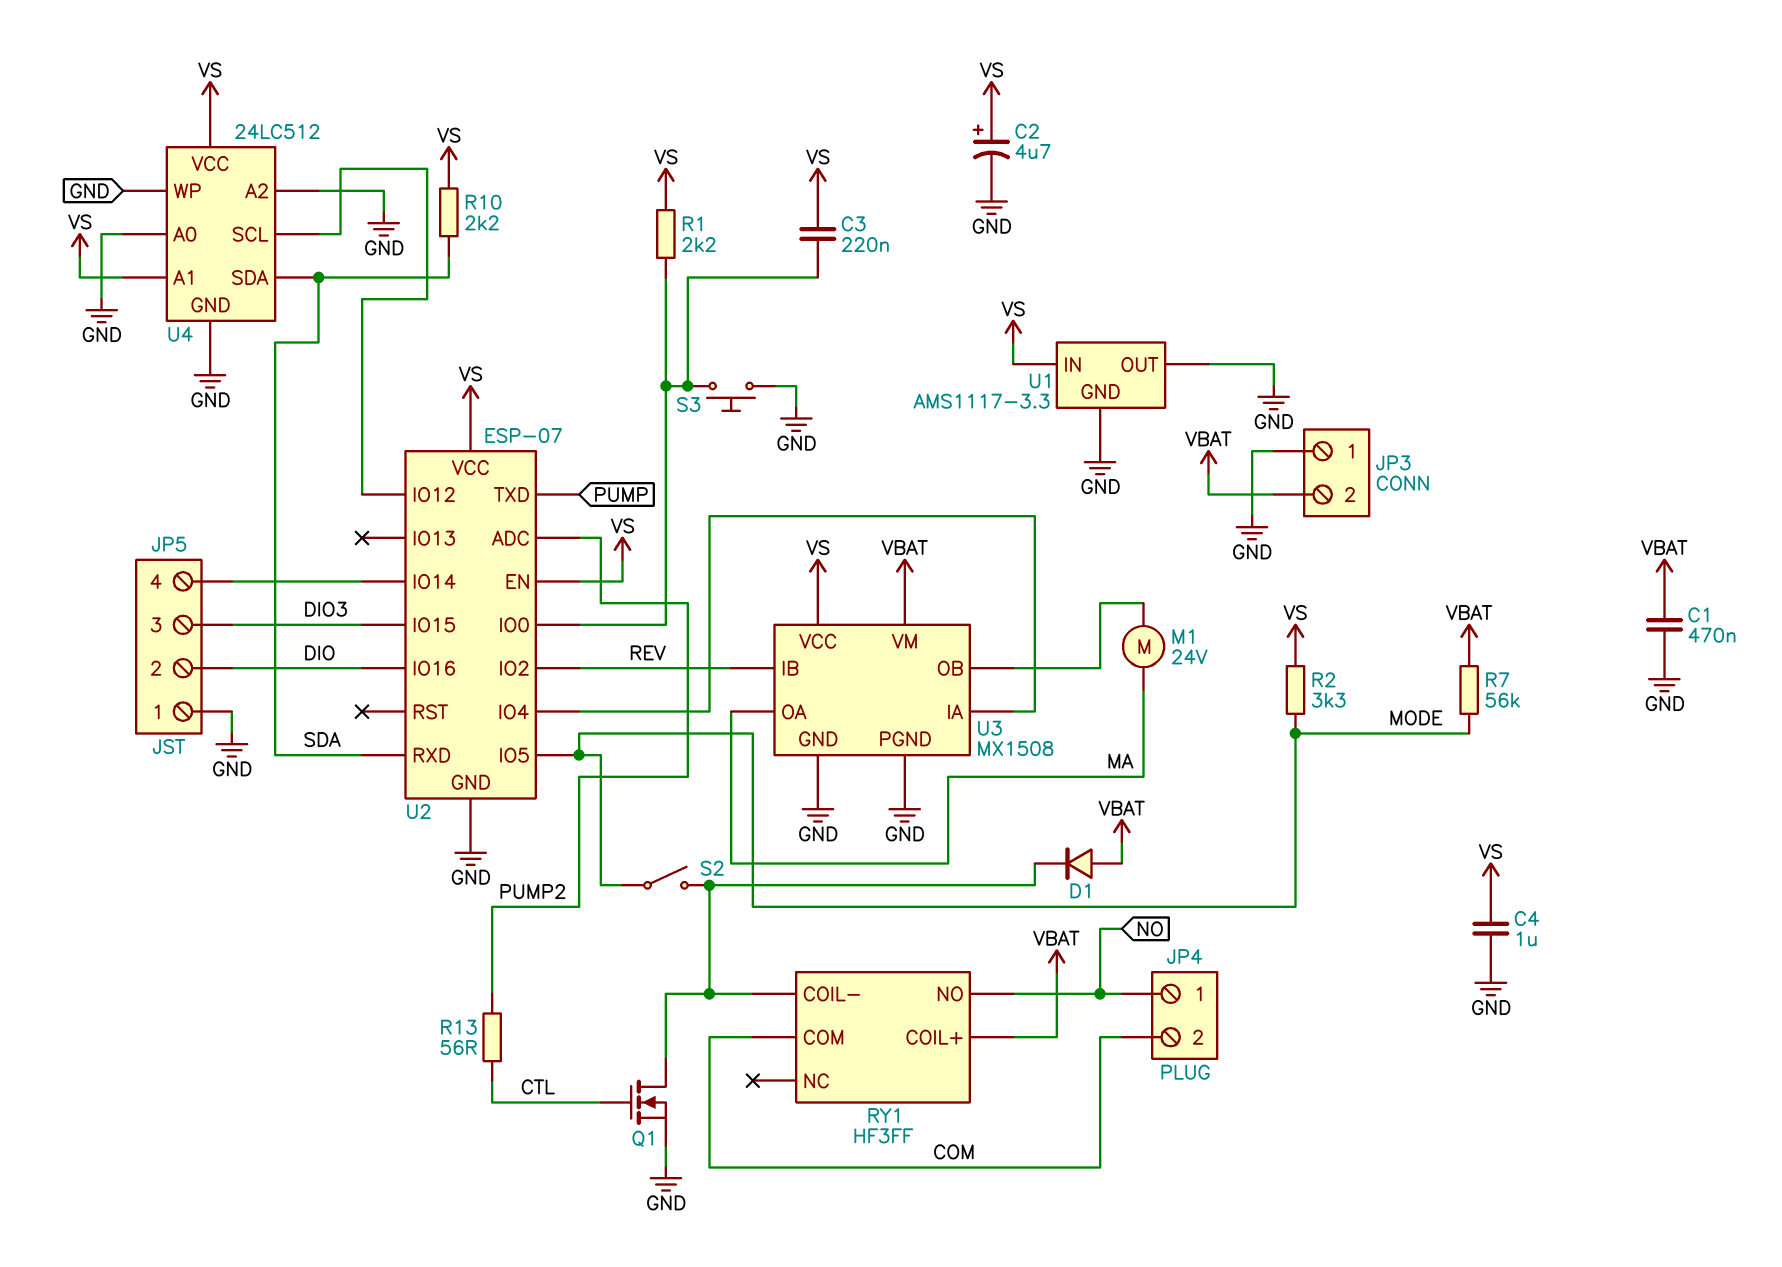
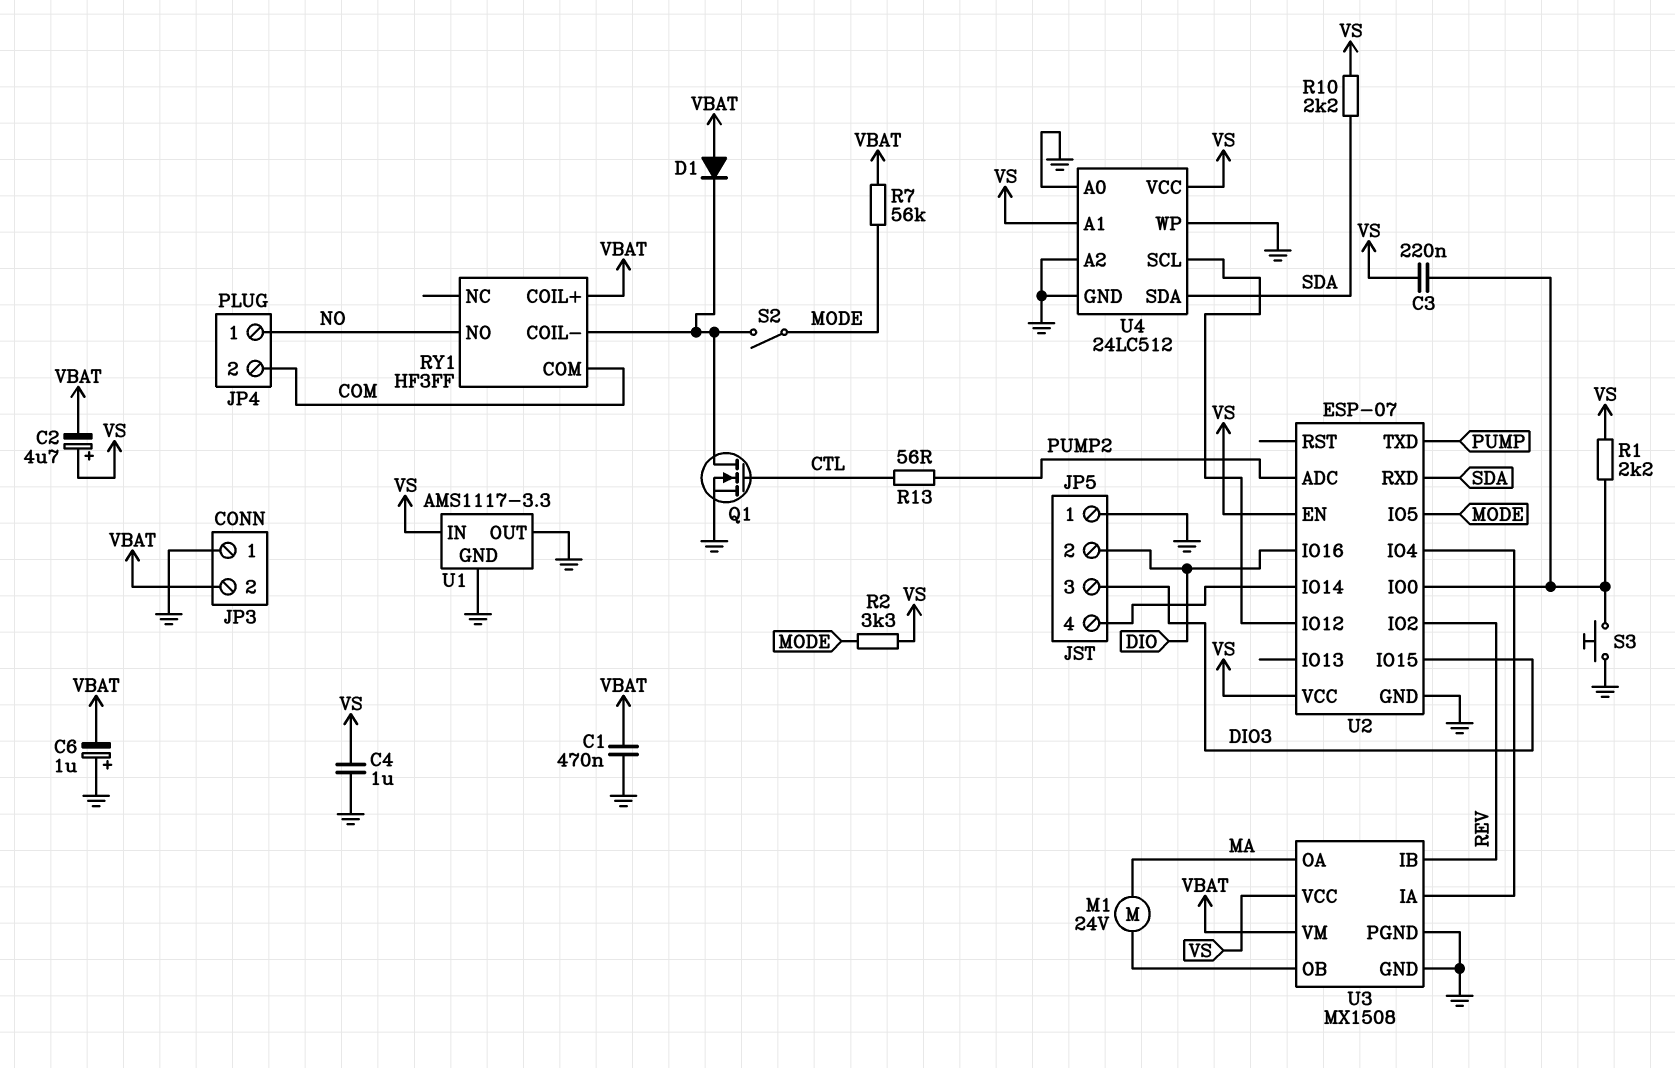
C2: 4.7uF (plus VS, minus GND) -> 4.7uF (plus VS, minus VBAT)
C6: none -> 1uF (plus GND, minus VBAT)

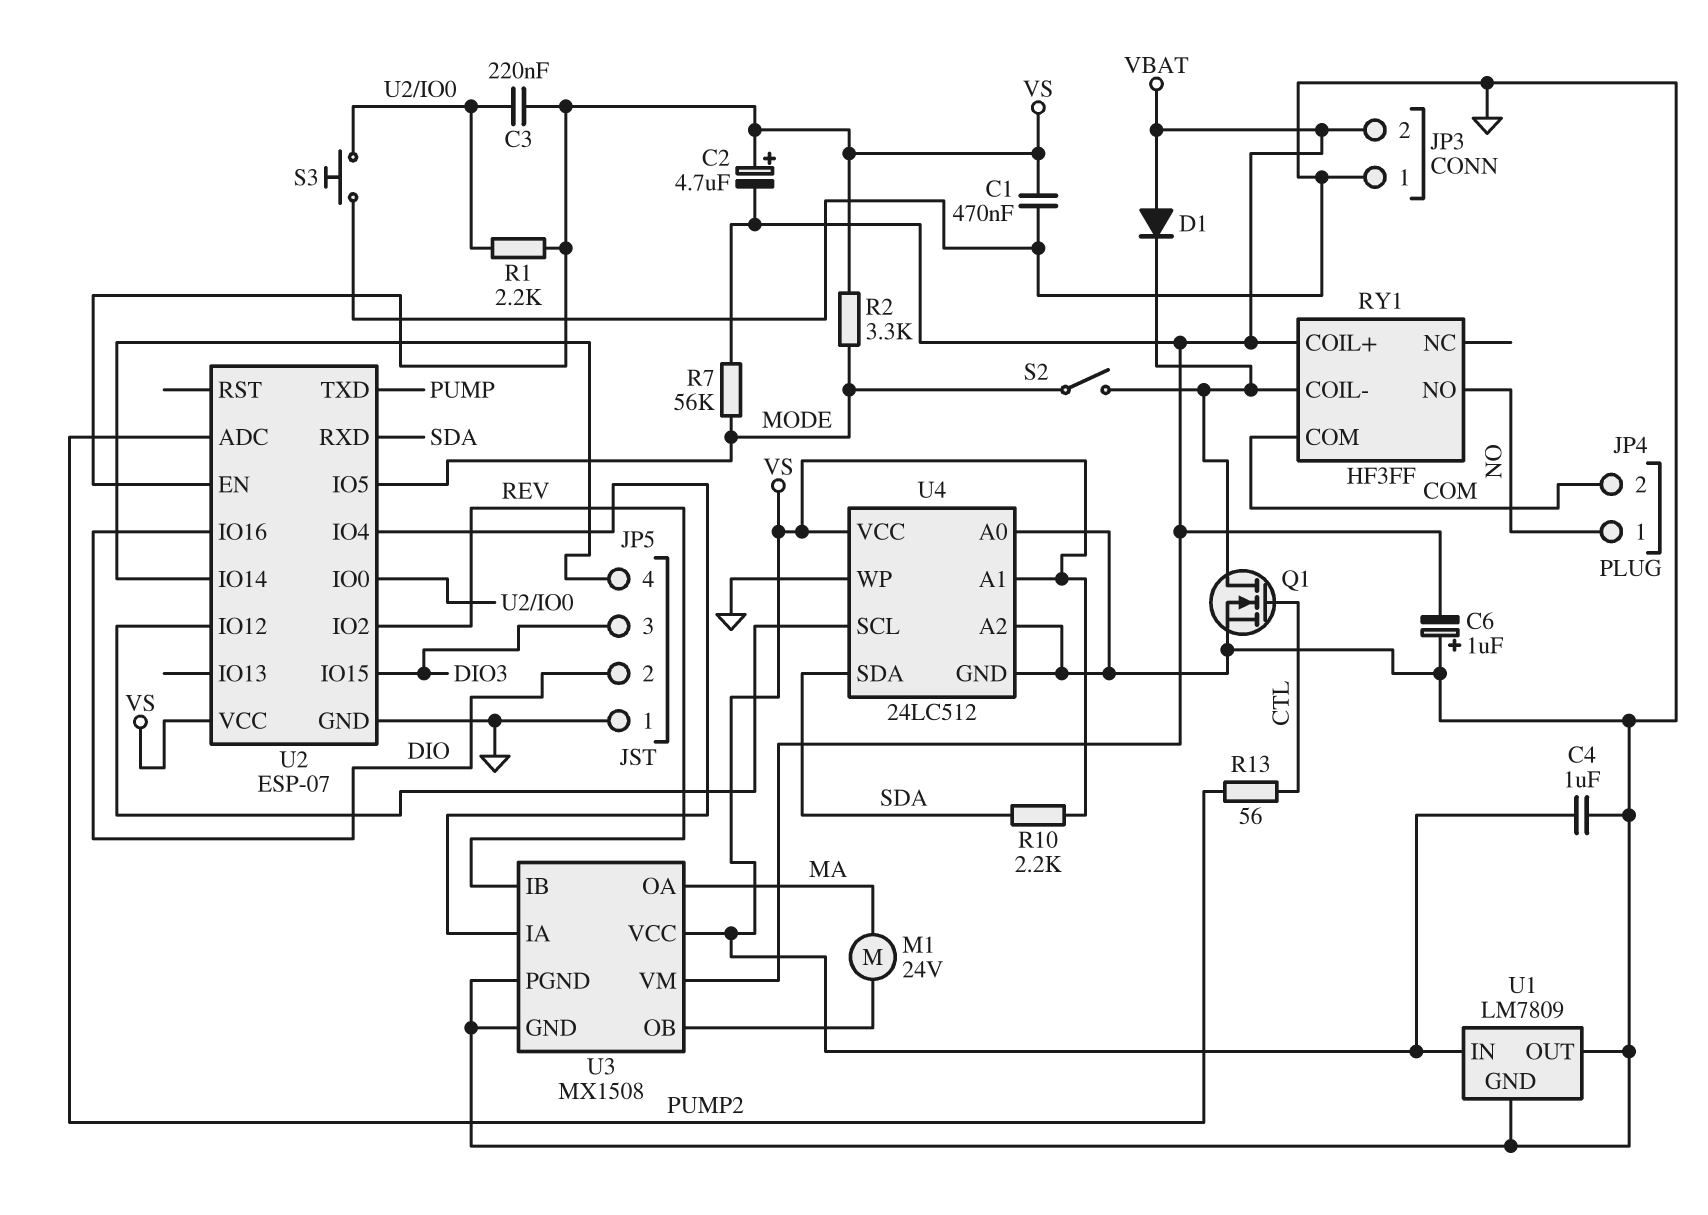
C1: 470nF (GND, VBAT) -> 470nF (GND, VS)
U1: AMS1117-3.3 -> LM7809

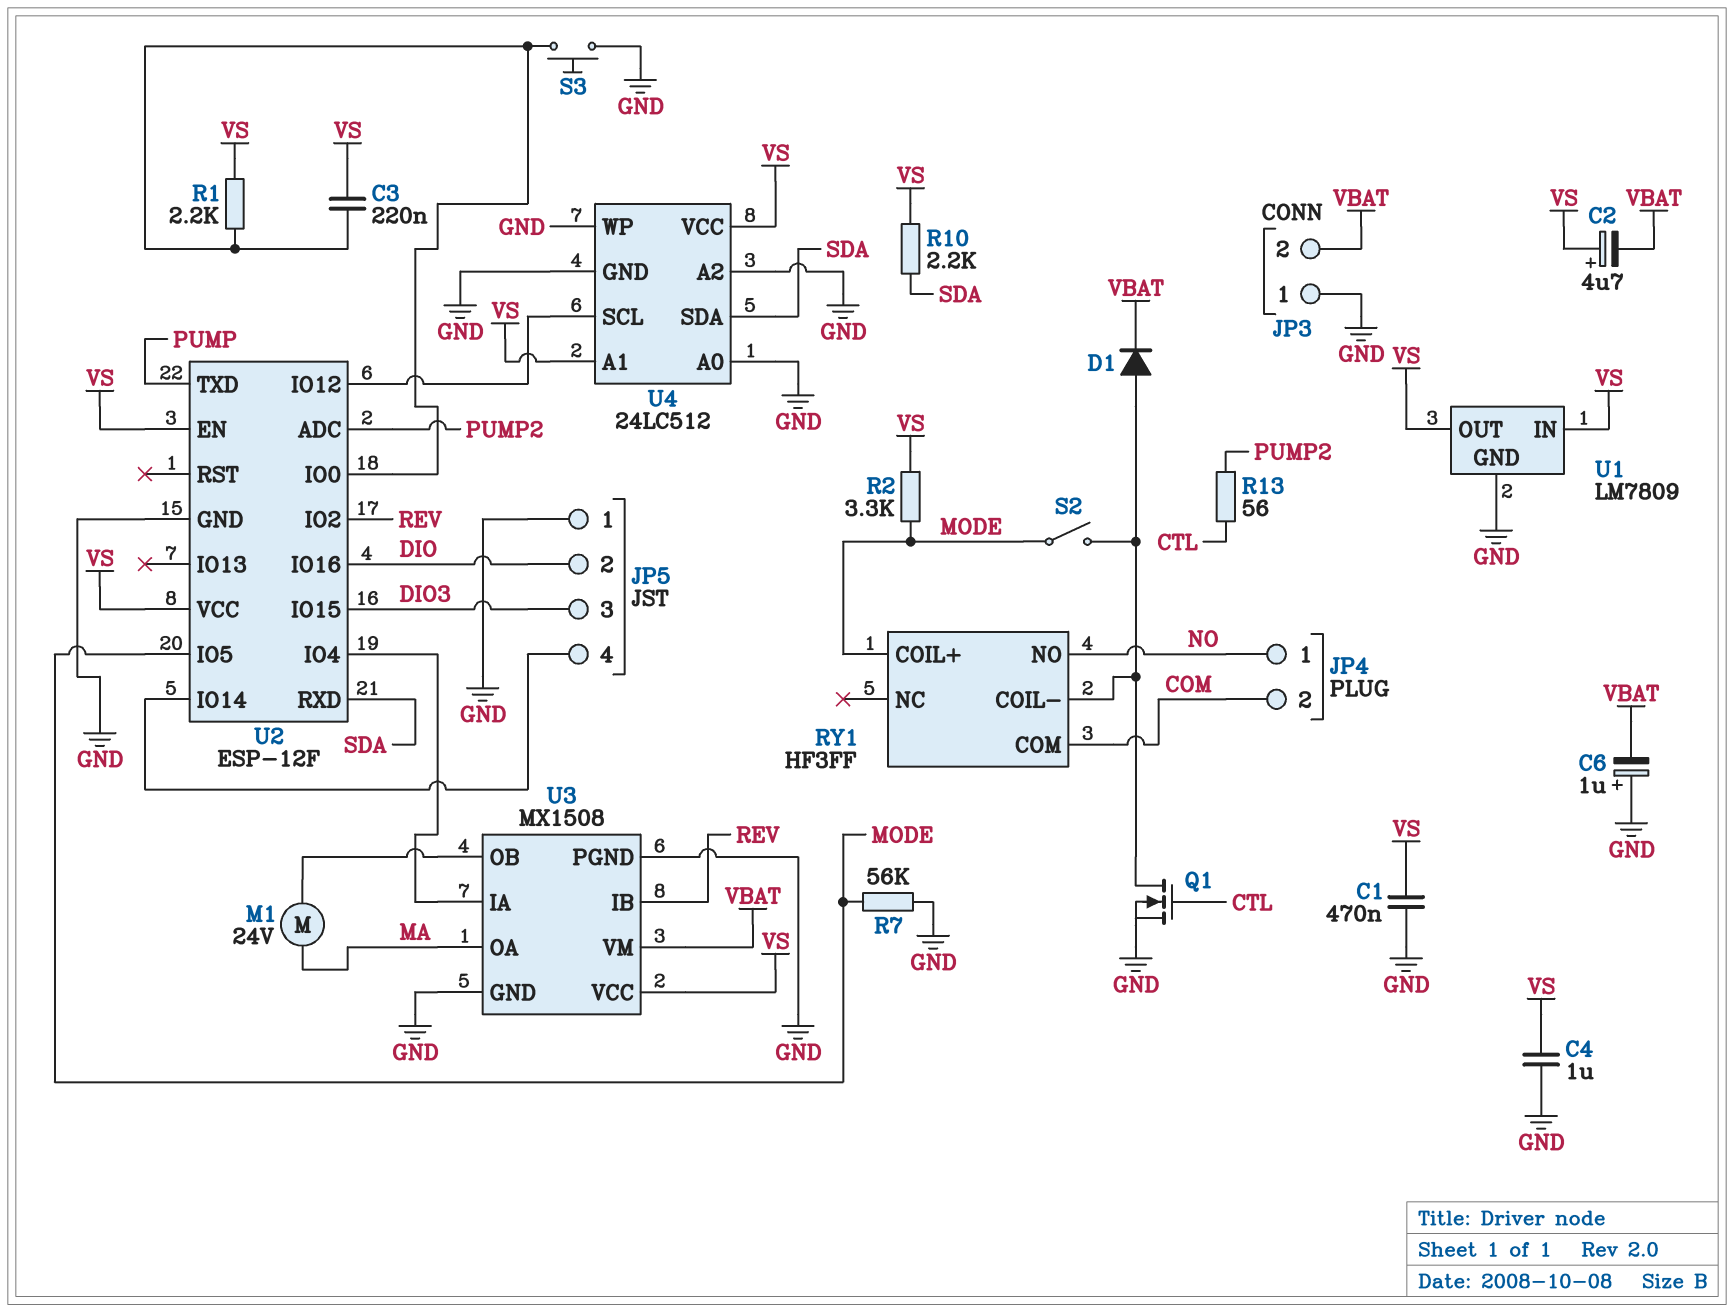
D1: diode (A VBAT, K RY1/COIL-) -> diode (A RY1/COIL-, K VBAT)
R7: 56k (MODE, VBAT) -> 56k (GND, MODE)
RY1 pin COIL+: VBAT -> MODE
U1 pin OUT: GND -> VS
U2: ESP-07 -> ESP-12F

